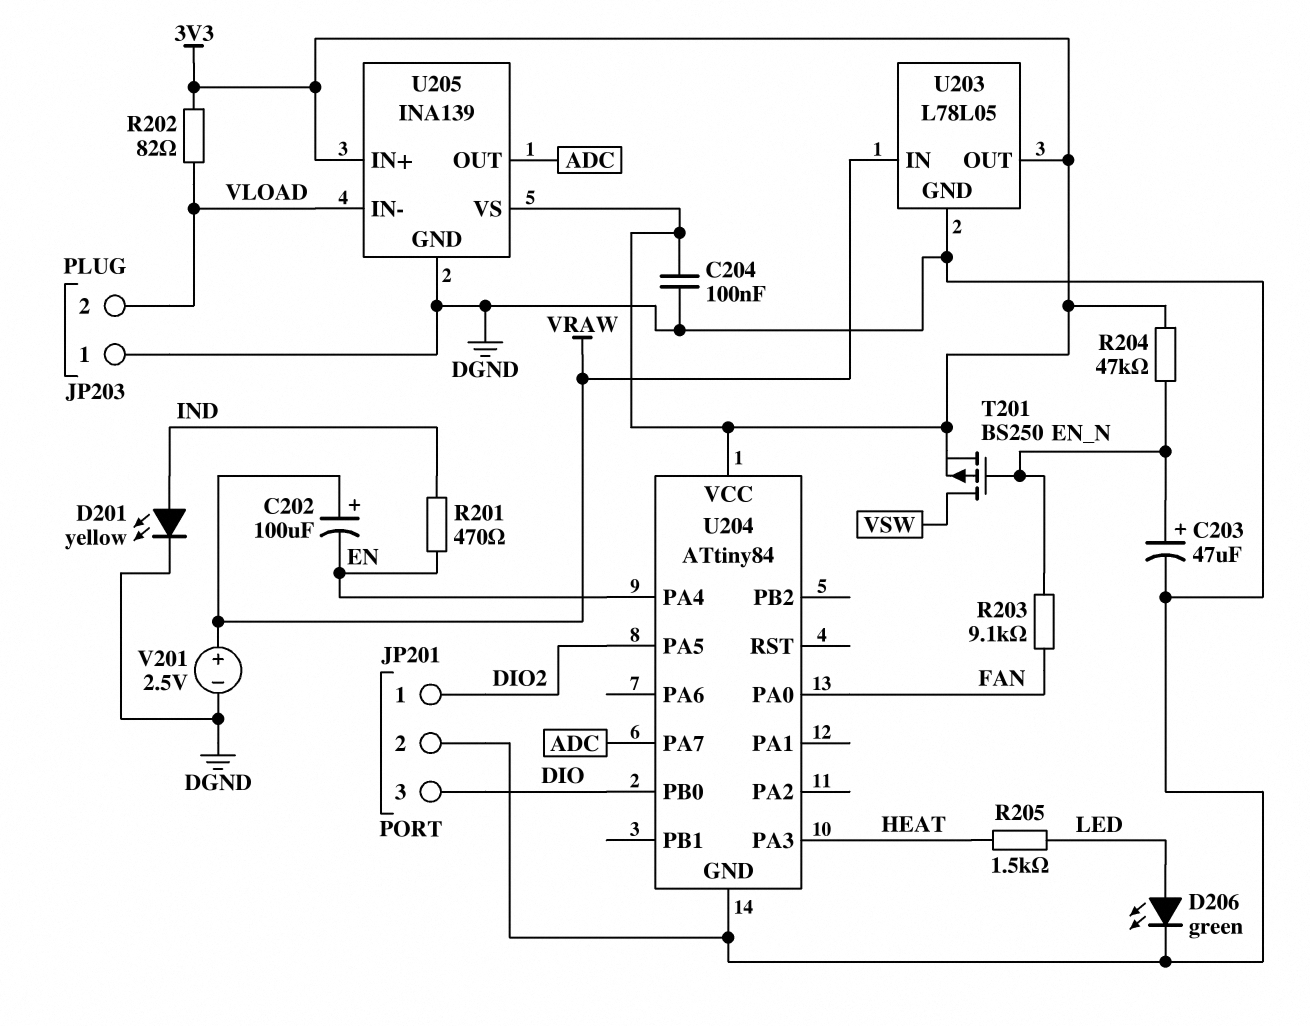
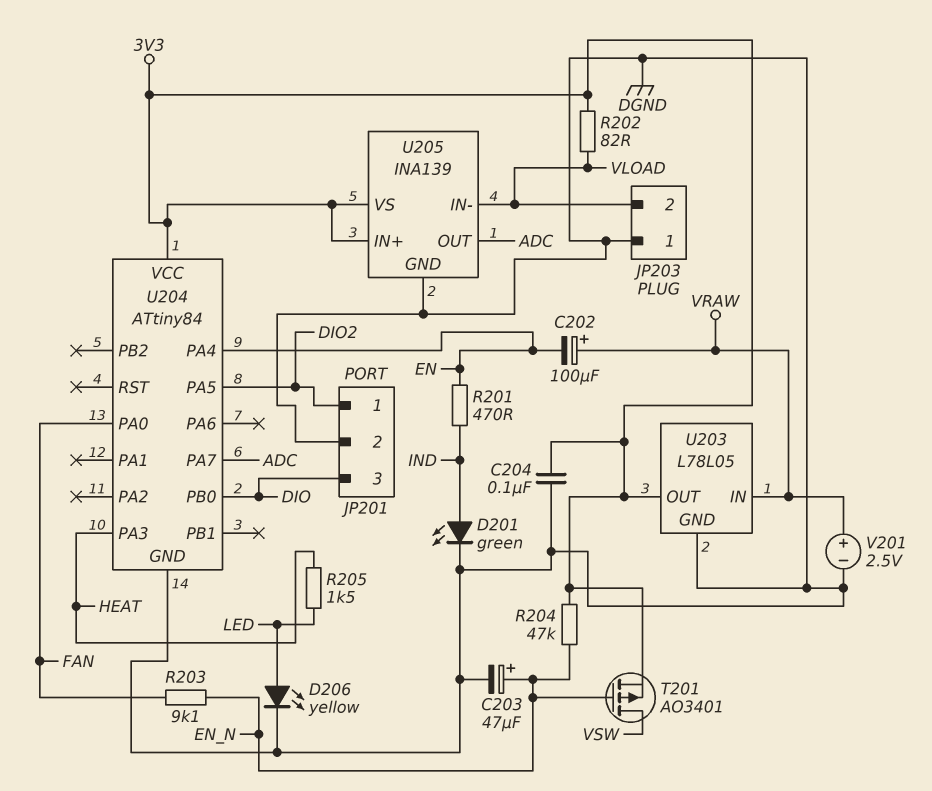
D201: LED yellow (A IND, K DGND) -> LED green (A IND, K DGND)
D206: LED green (A LED, K DGND) -> LED yellow (A LED, K DGND)
T201: PMOS BS250 (G EN_N, D VSW, S 3V3) -> PMOS AO3401 (G EN_N, D VSW, S 3V3)

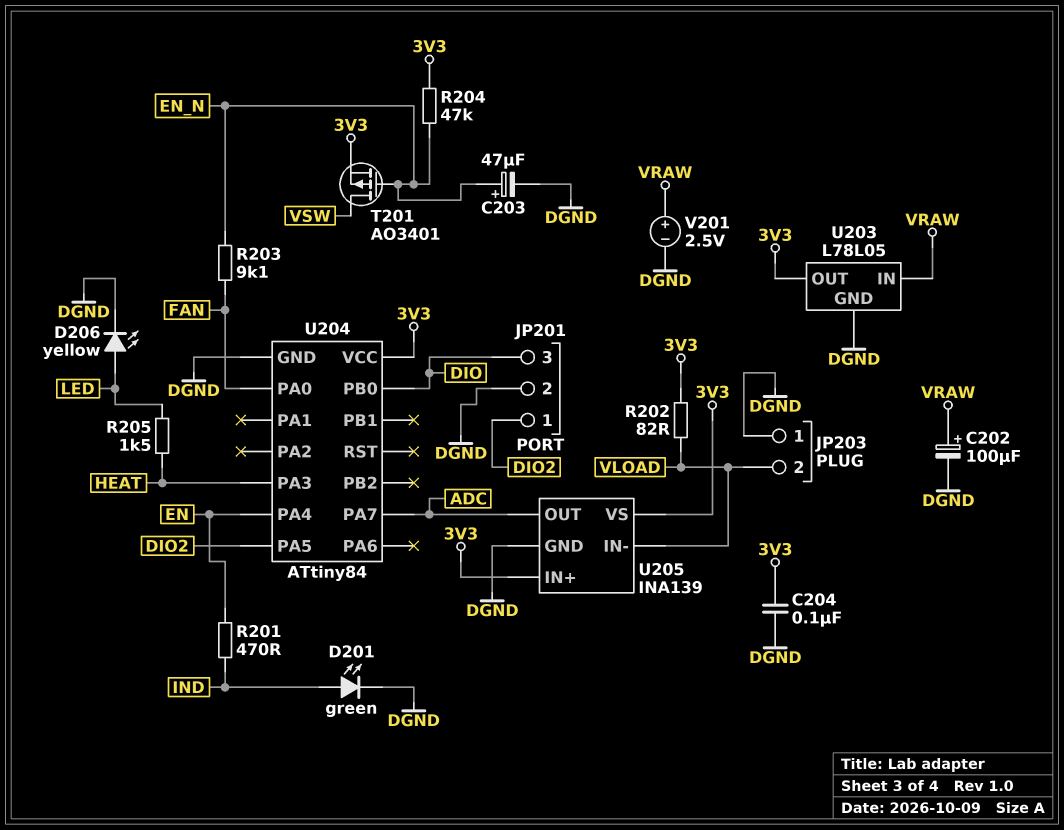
C202: 100uF (plus VRAW, minus EN) -> 100uF (plus VRAW, minus DGND)

